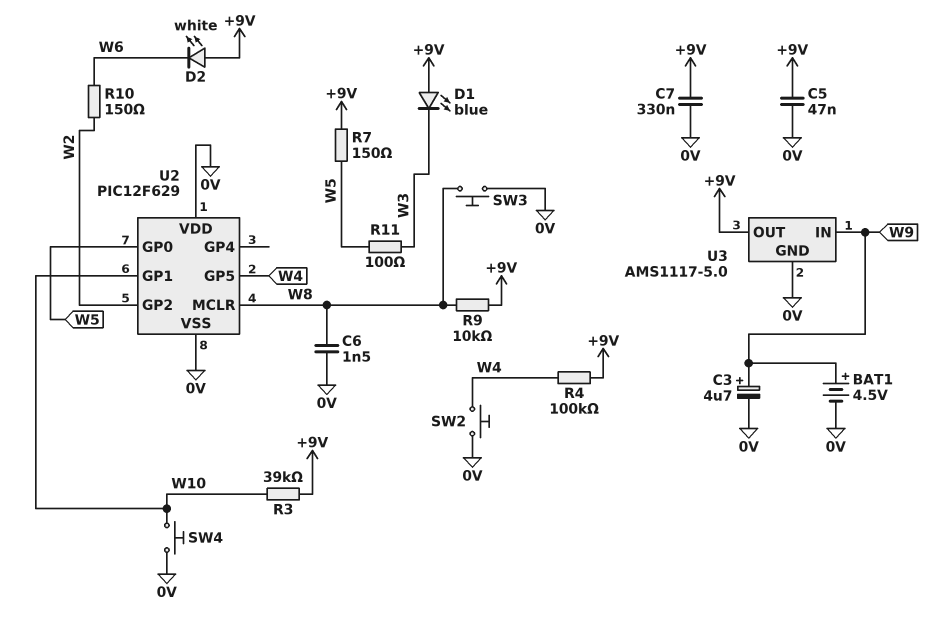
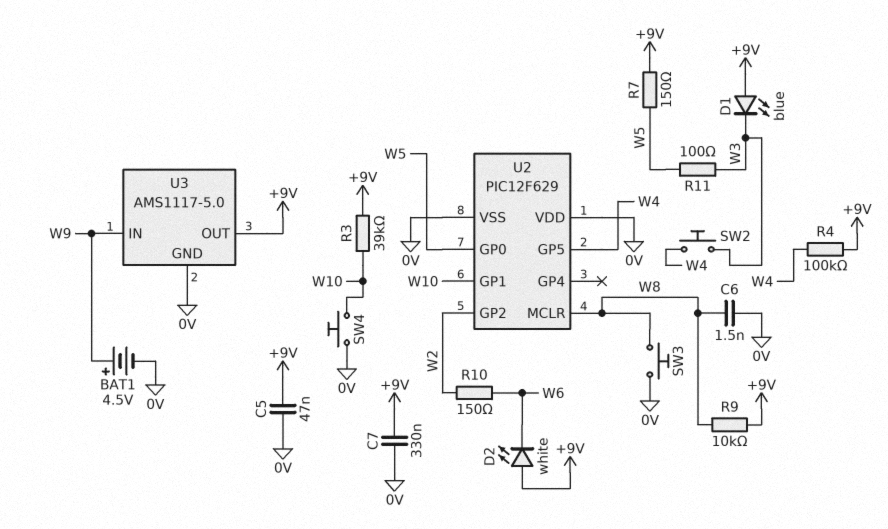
C3: 4.7uF (plus W9, minus 0V) -> none
SW2: button (0V, W4) -> button (W3, W4)

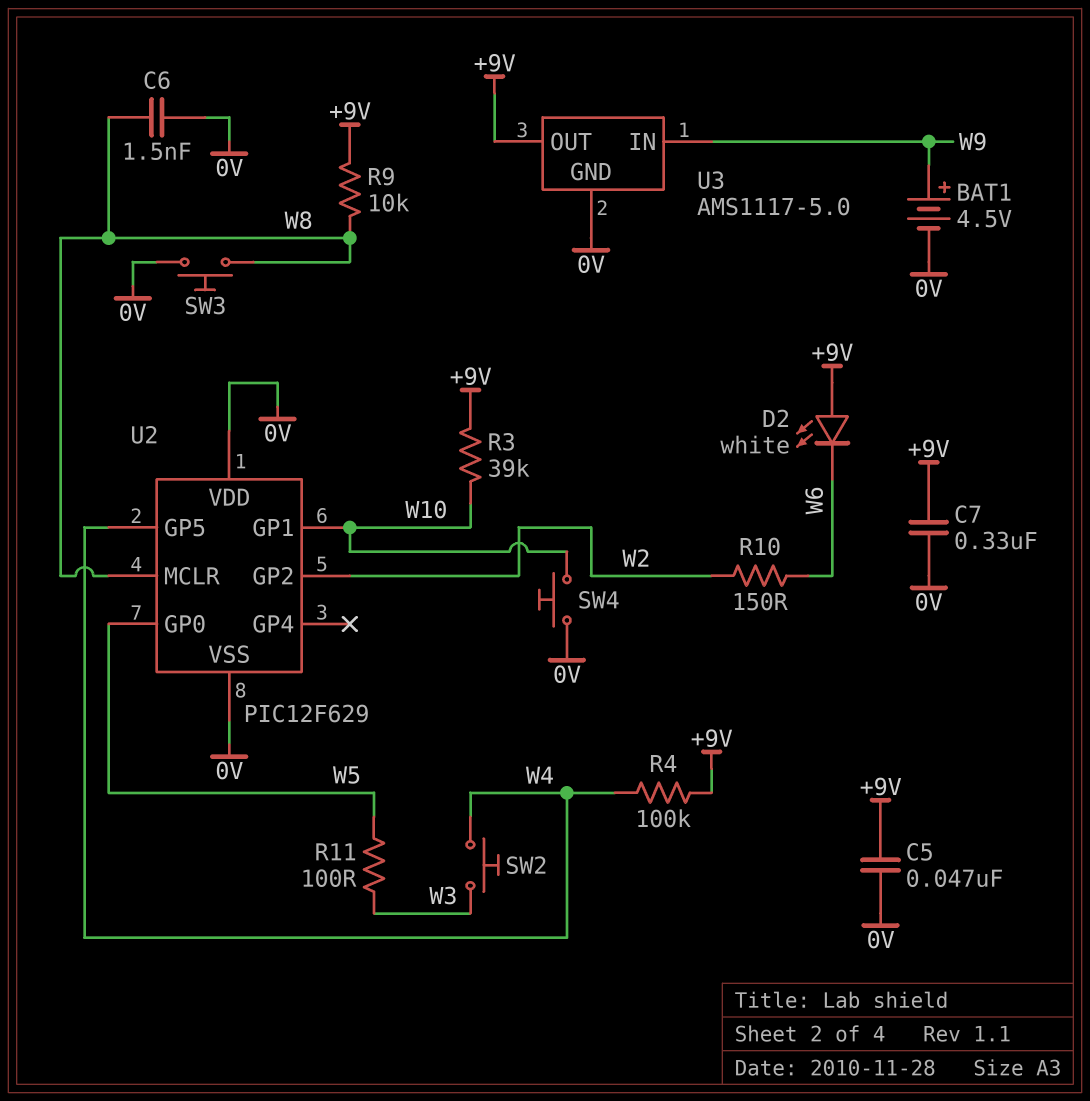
D1: LED blue (A +9V, K W3) -> none
R7: 150 (+9V, W5) -> none

